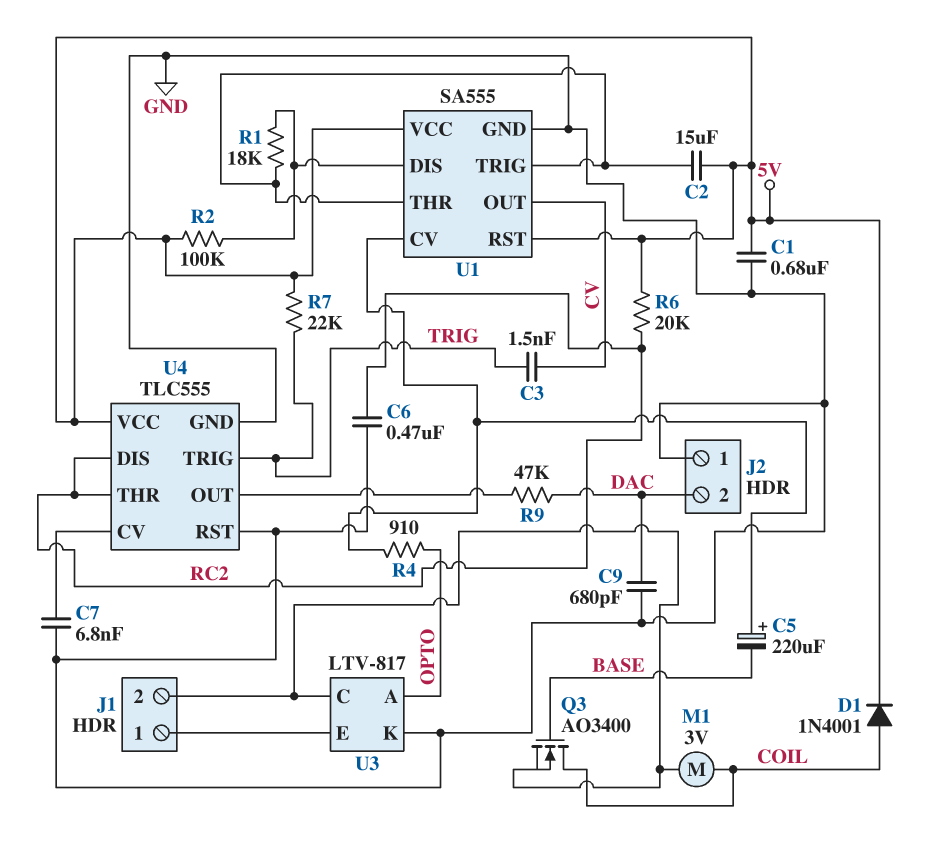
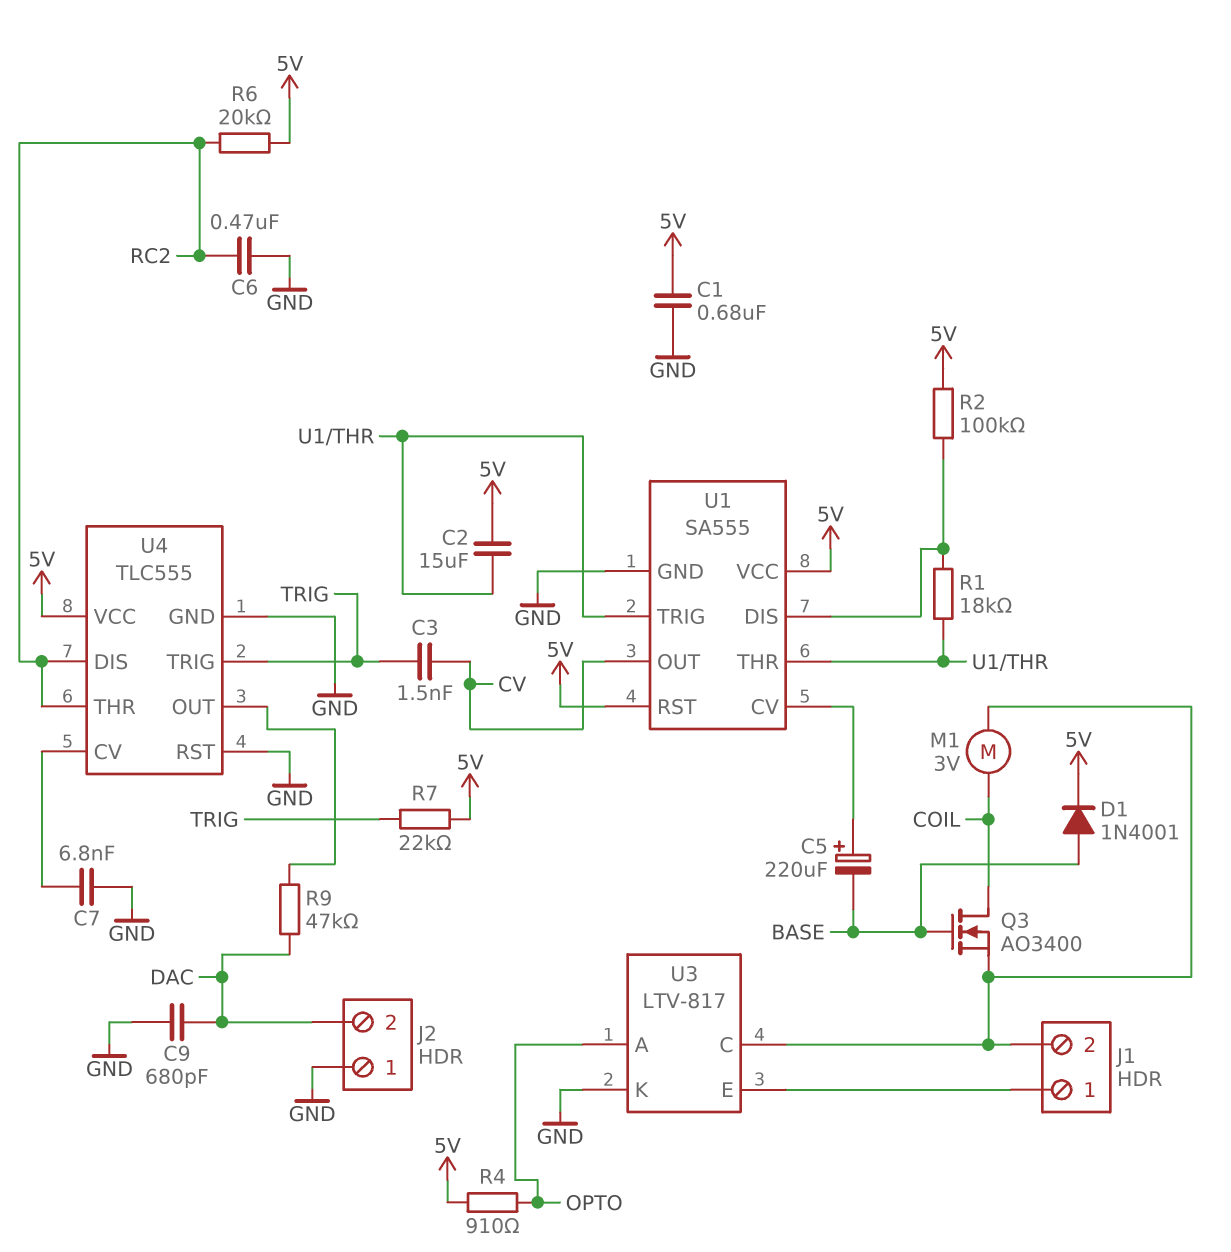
D1: diode 1N4001 (A COIL, K 5V) -> diode 1N4001 (A BASE, K 5V)
R4: 910 (OPTO, U1/CV) -> 910 (5V, OPTO)

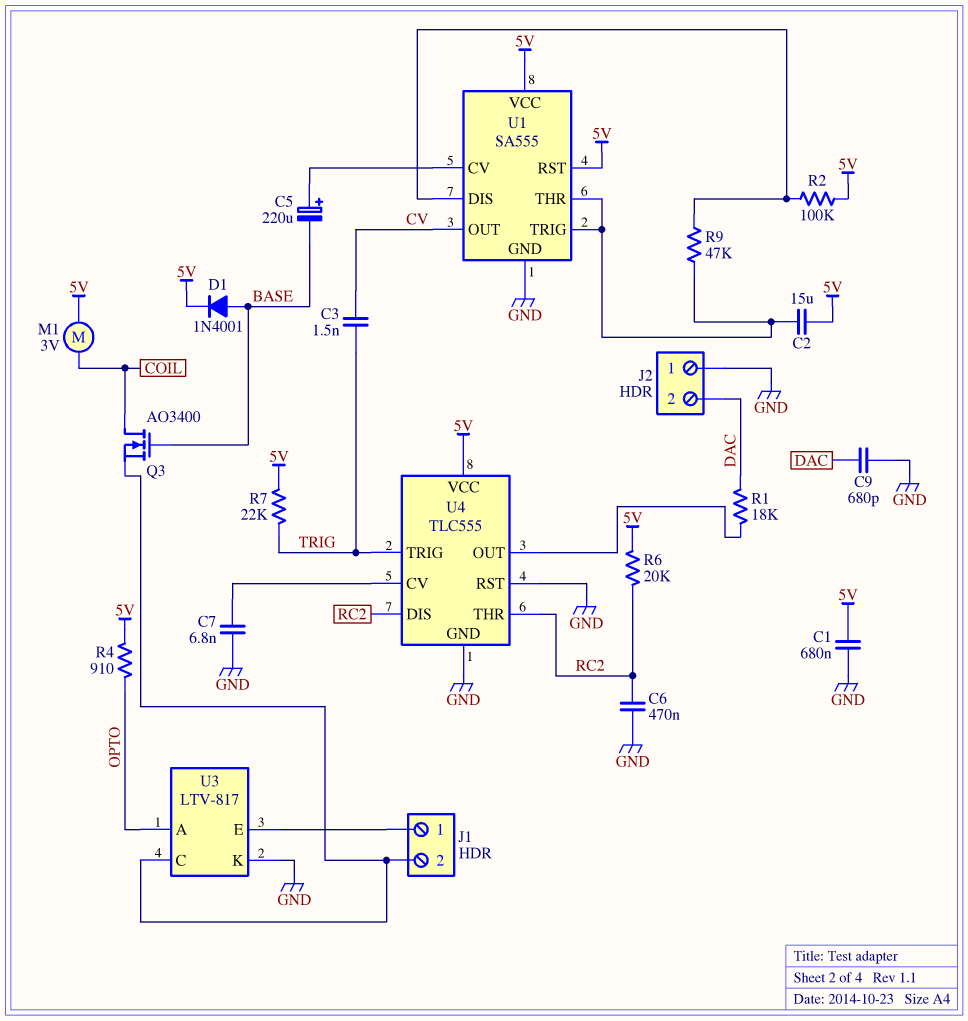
M1: motor 3V (COIL, J1/2) -> motor 3V (5V, COIL)
R1: 18k (U1/DIS, U1/THR) -> 18k (DAC, U4/OUT)
R9: 47k (DAC, U4/OUT) -> 47k (U1/DIS, U1/THR)

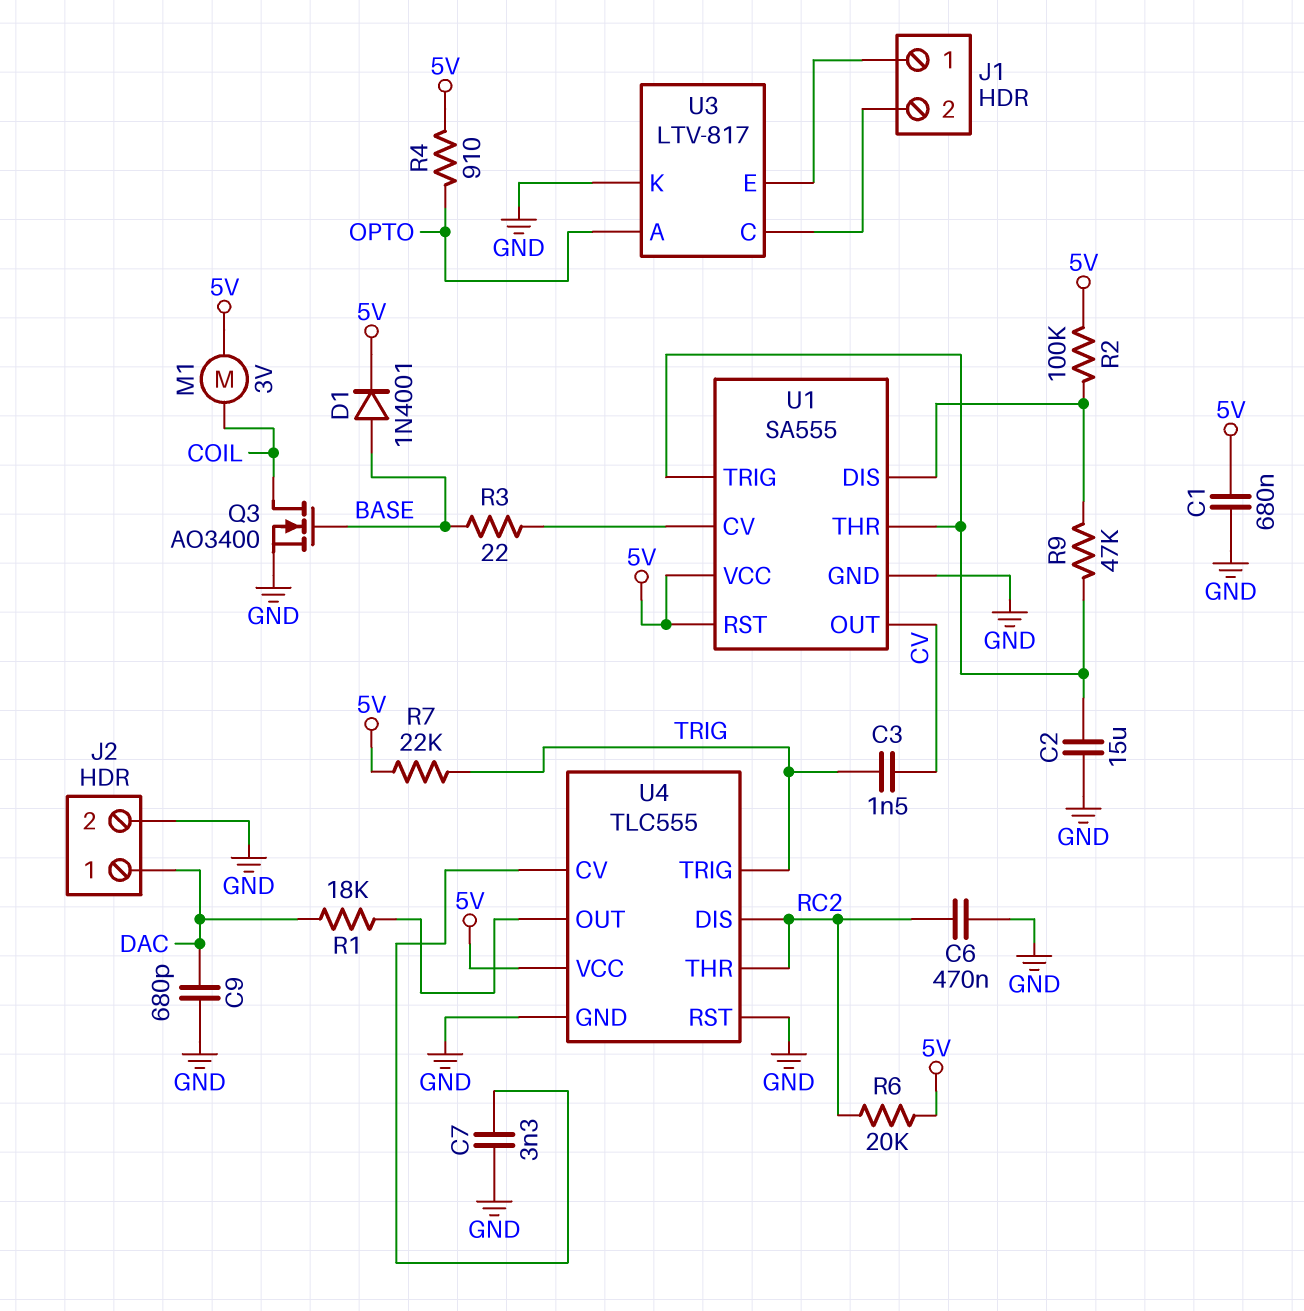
C2: 15uF (5V, U1/THR) -> 15uF (GND, U1/THR)
C5: 220uF (plus U1/CV, minus BASE) -> none
C7: 6.8nF (GND, U4/CV) -> 3.3nF (GND, U4/CV)
J2 pin 1: GND -> DAC
J2 pin 2: DAC -> GND
Q3: NMOS AO3400 (G BASE, D COIL, S J1/2) -> NMOS AO3400 (G BASE, D COIL, S GND)
R3: none -> 22 (BASE, U1/CV)

